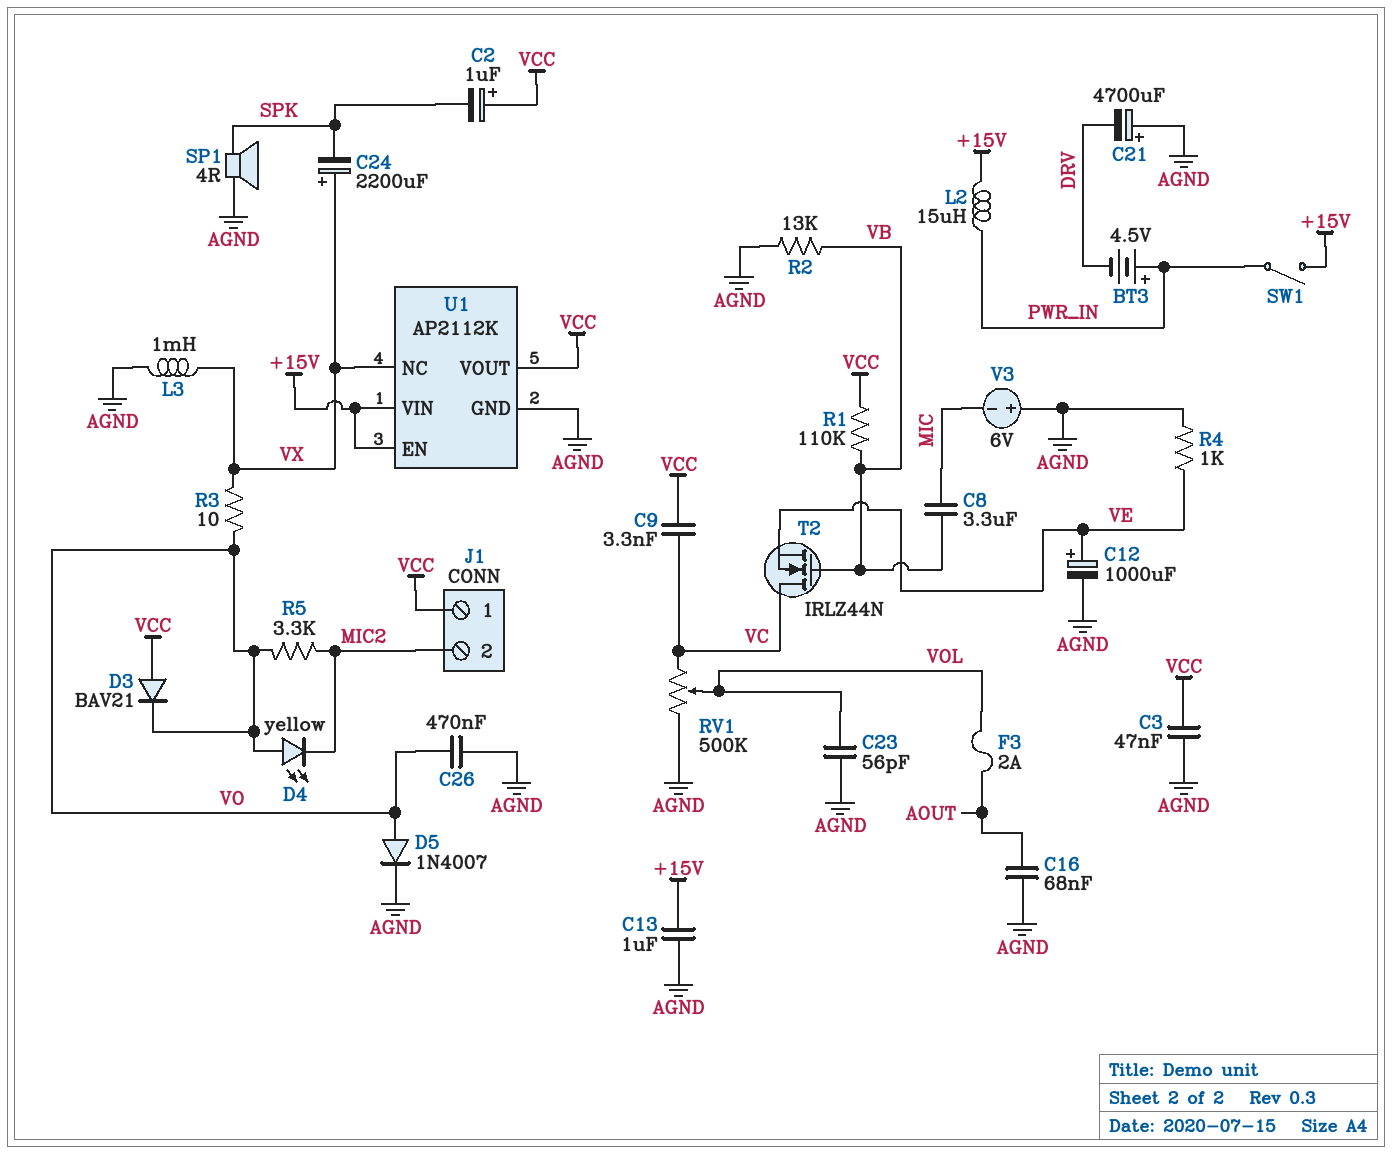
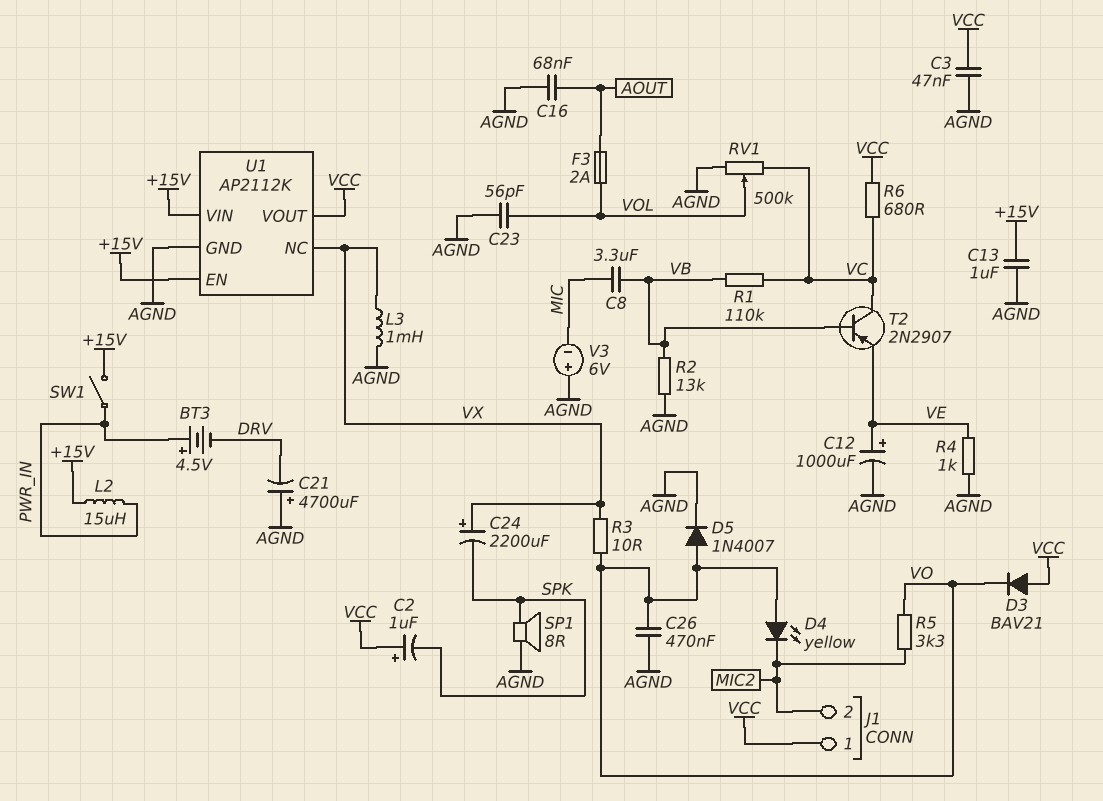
C9: 3.3nF (VC, VCC) -> none
R1: 110k (VB, VCC) -> 110k (VB, VC)
R6: none -> 680 (VC, VCC)
SP1: speaker 4R (AGND, SPK) -> speaker 8R (AGND, SPK)
T2: NMOS IRLZ44N (G VB, D VC, S VE) -> PNP 2N2907 (B VB, C VC, E VE)

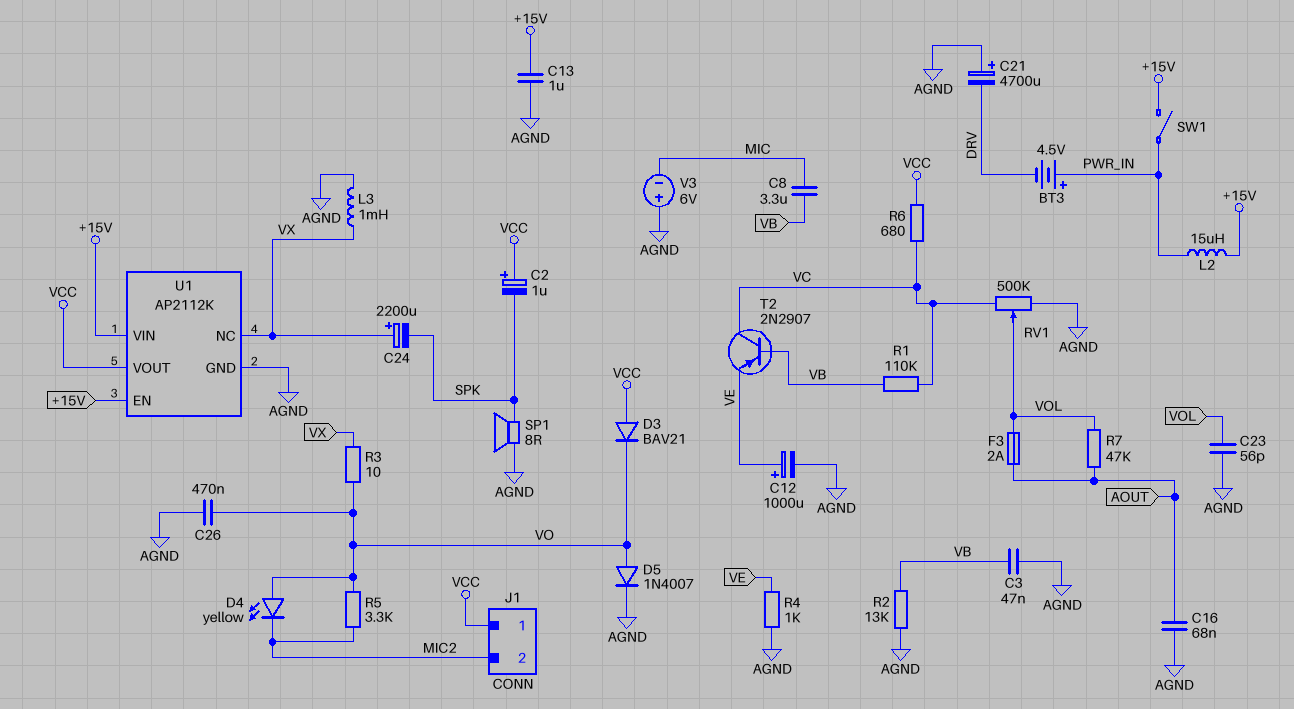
C3: 47nF (AGND, VCC) -> 47nF (AGND, VB)
R7: none -> 47k (AOUT, VOL)

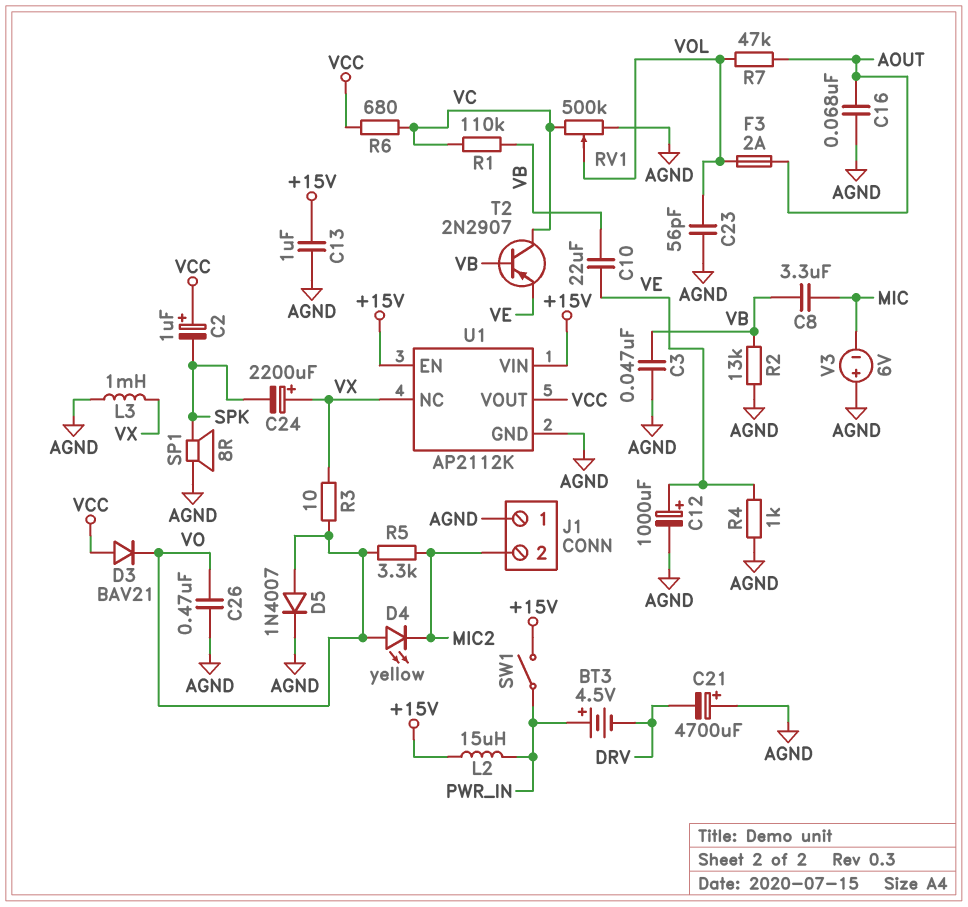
C10: none -> 22uF (VB, VE)
J1 pin 1: VCC -> AGND

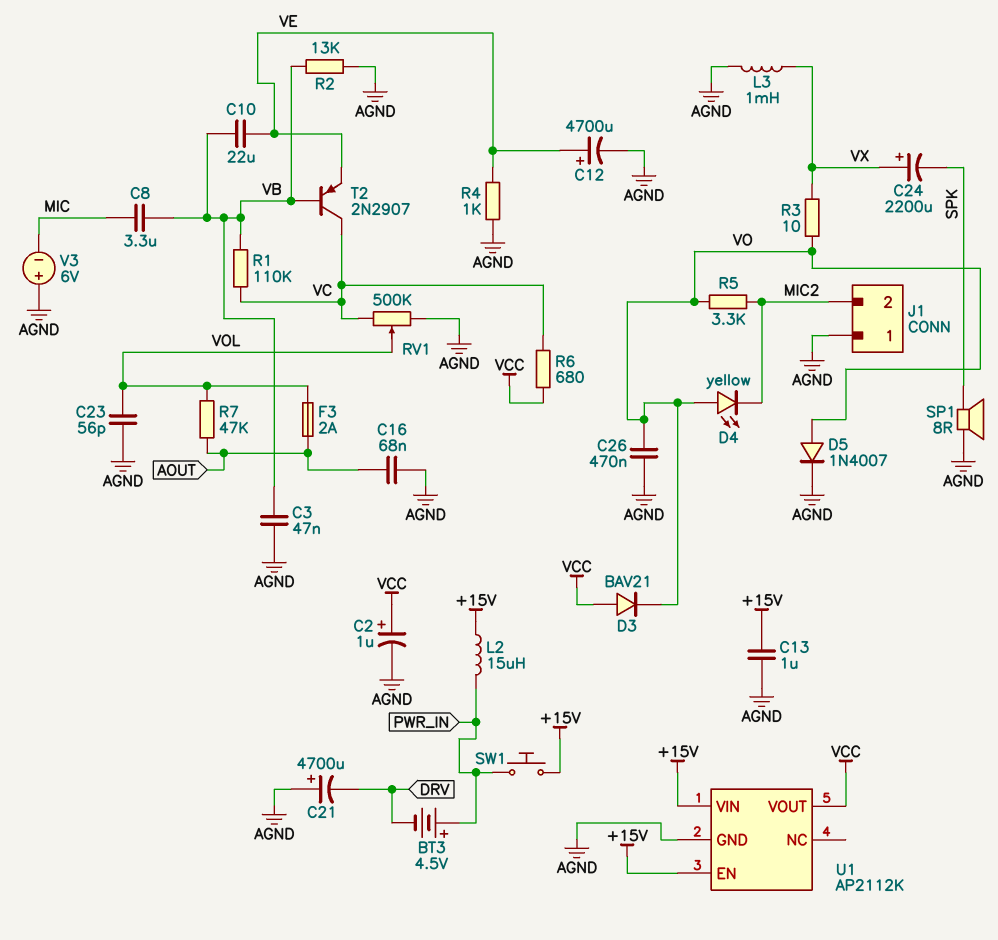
C2: 1uF (plus VCC, minus SPK) -> 1uF (plus VCC, minus AGND)
C12: 1000uF (plus VE, minus AGND) -> 4700uF (plus VE, minus AGND)
SW1: switch (+15V, PWR_IN) -> button (+15V, PWR_IN)
U1 pin NC: VX -> none

